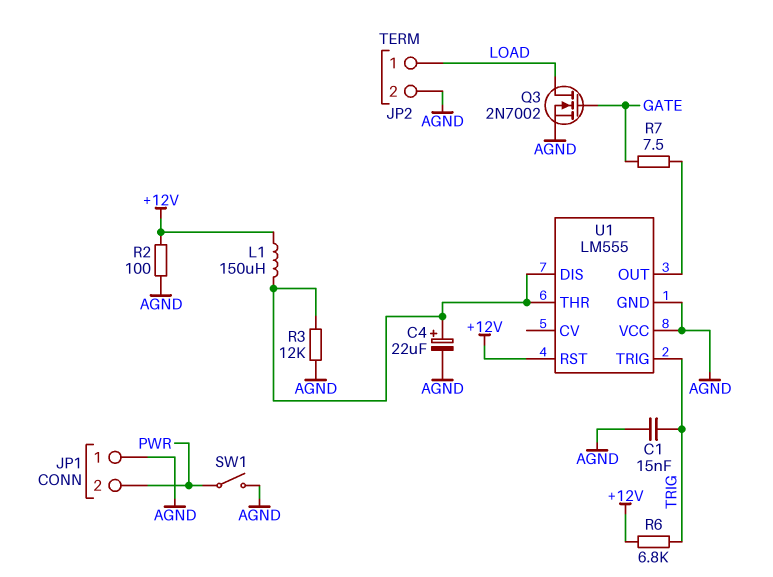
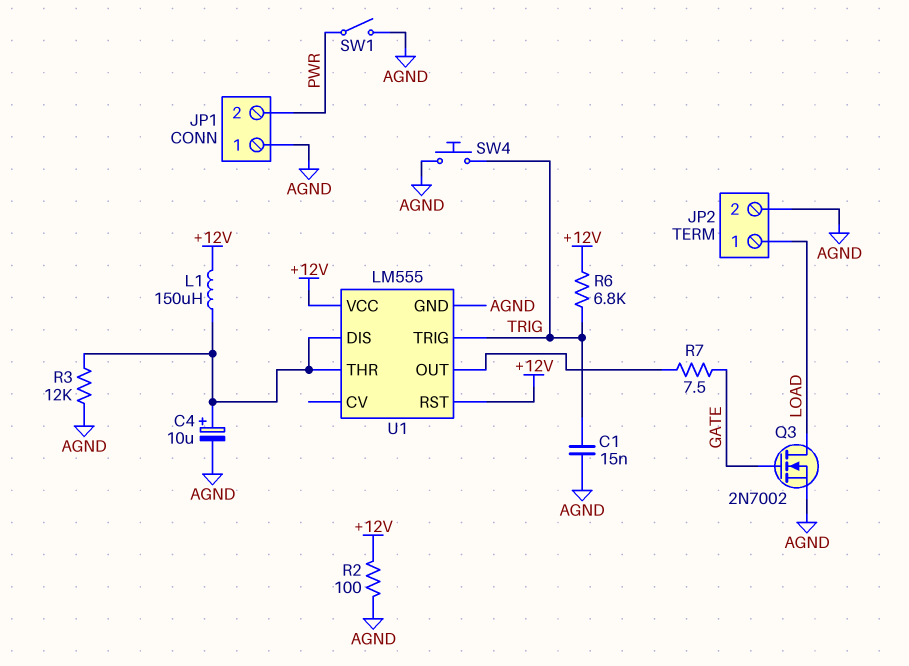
C4: 22uF (plus U1/DIS, minus AGND) -> 10uF (plus U1/DIS, minus AGND)
SW4: none -> button (AGND, TRIG)
U1 pin VCC: AGND -> +12V

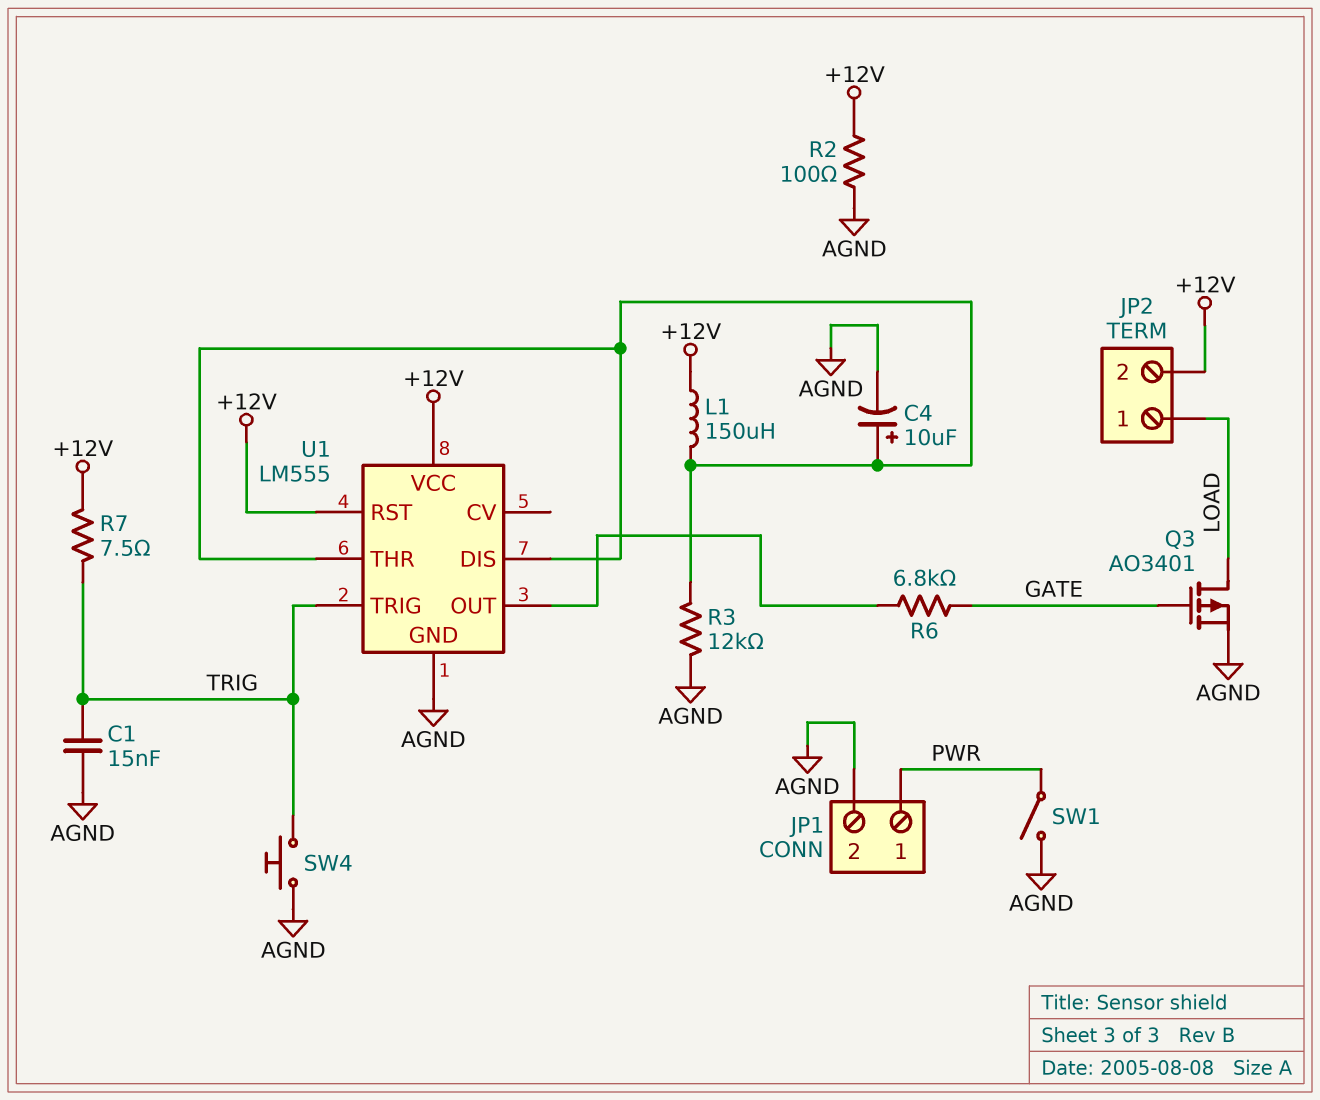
JP1 pin 1: AGND -> PWR
JP1 pin 2: PWR -> AGND
JP2 pin 2: AGND -> +12V
Q3: NMOS 2N7002 (G GATE, D LOAD, S AGND) -> PMOS AO3401 (G GATE, D LOAD, S AGND)
R6: 6.8k (+12V, TRIG) -> 6.8k (GATE, U1/OUT)
R7: 7.5 (GATE, U1/OUT) -> 7.5 (+12V, TRIG)

